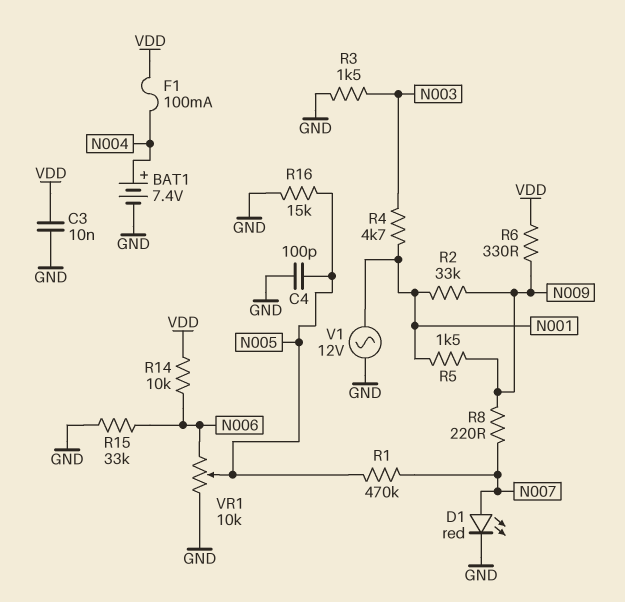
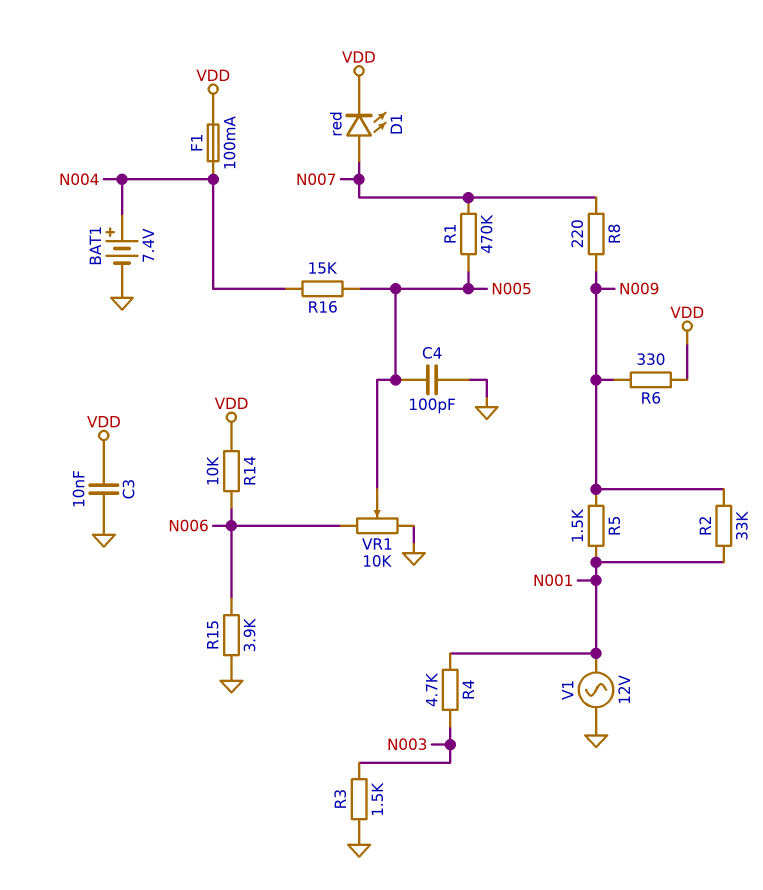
D1: LED red (A N007, K GND) -> LED red (A N007, K VDD)
R15: 33k (GND, N006) -> 3.9k (GND, N006)
R16: 15k (GND, N005) -> 15k (N004, N005)

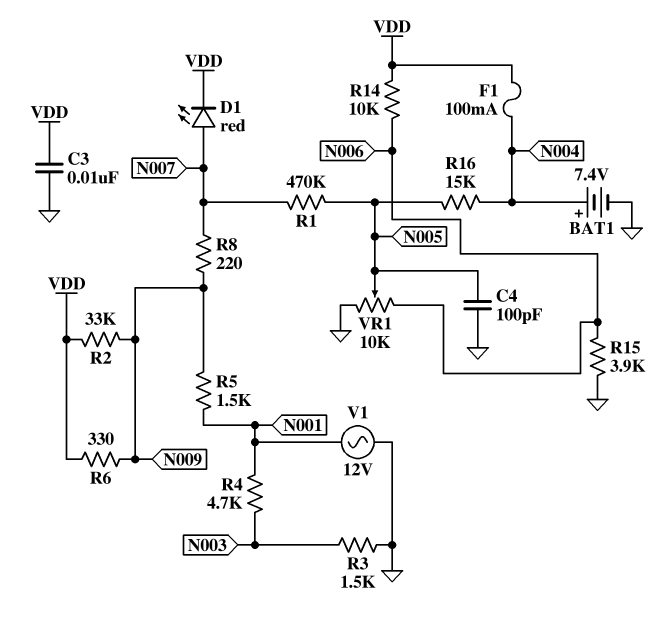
R2: 33k (N001, N009) -> 33k (N009, VDD)

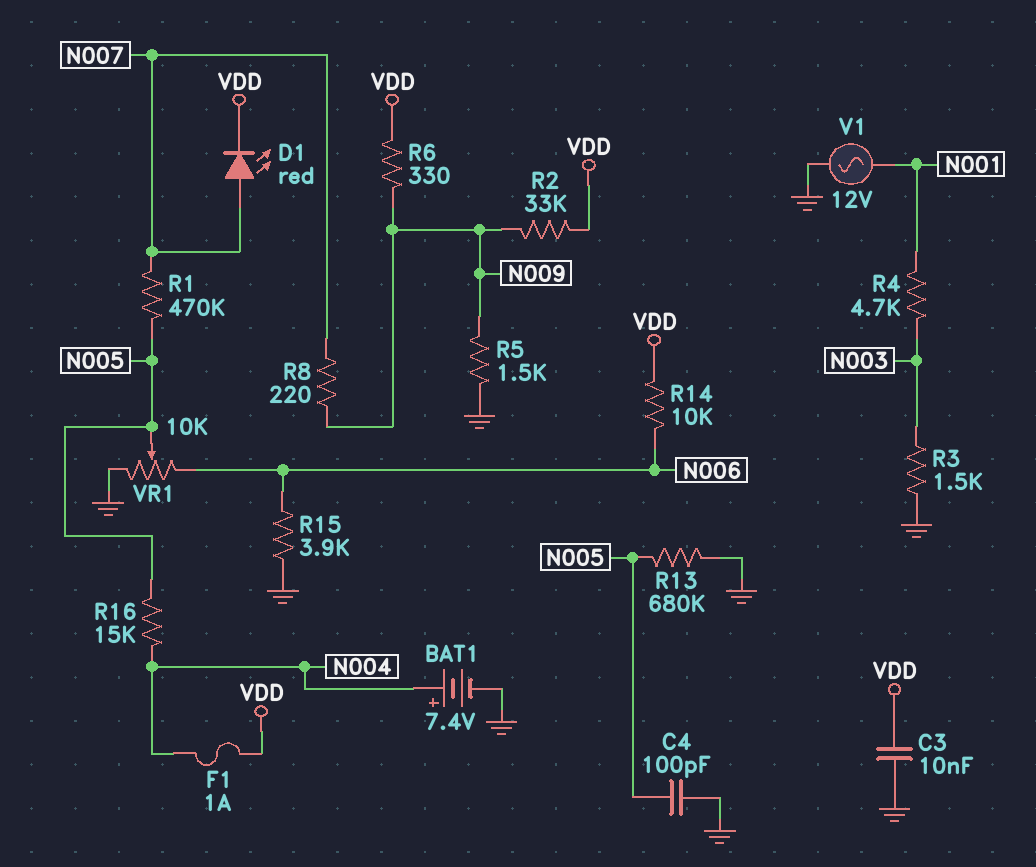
F1: 100mA (N004, VDD) -> 1A (N004, VDD)
R5: 1.5k (N001, N009) -> 1.5k (GND, N009)
R13: none -> 680k (GND, N005)

